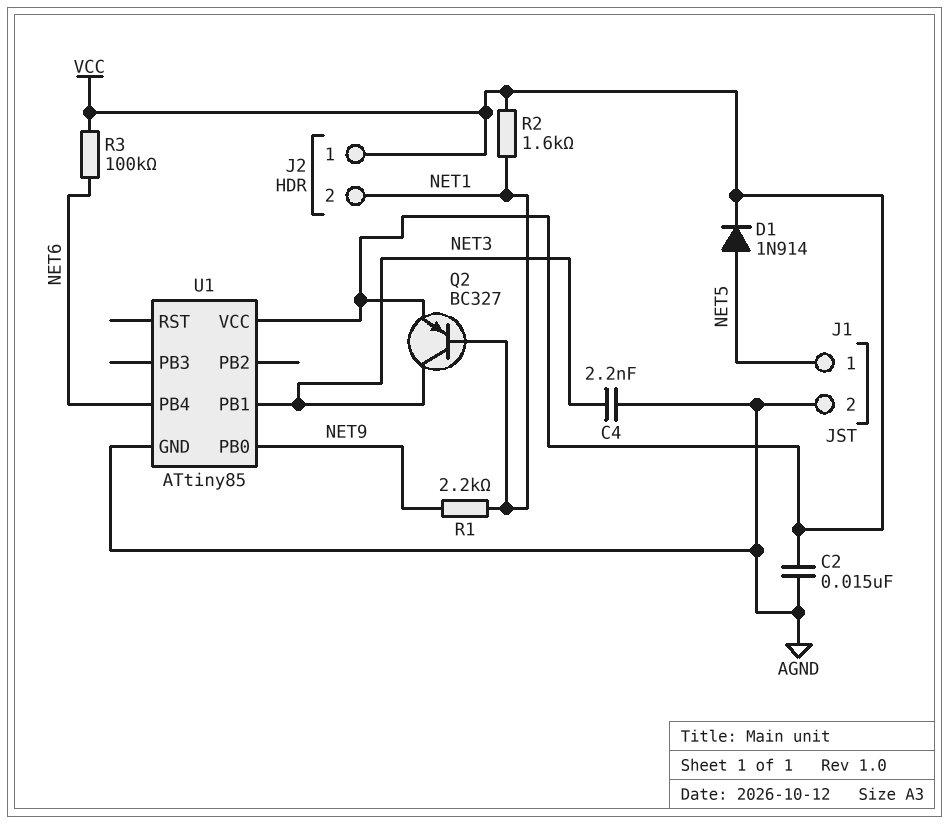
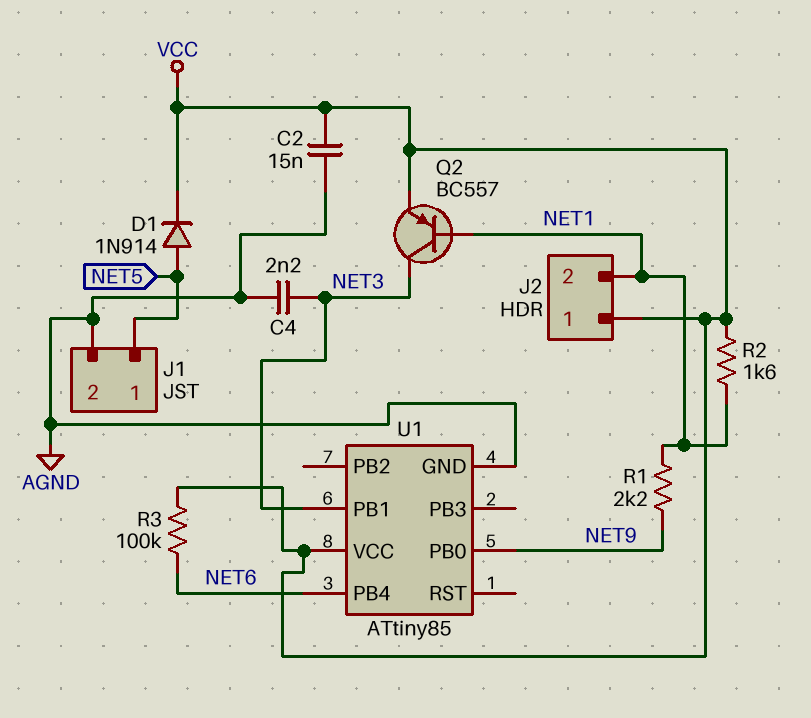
Q2: PNP BC327 (B NET1, C NET3, E VCC) -> PNP BC557 (B NET1, C NET3, E VCC)

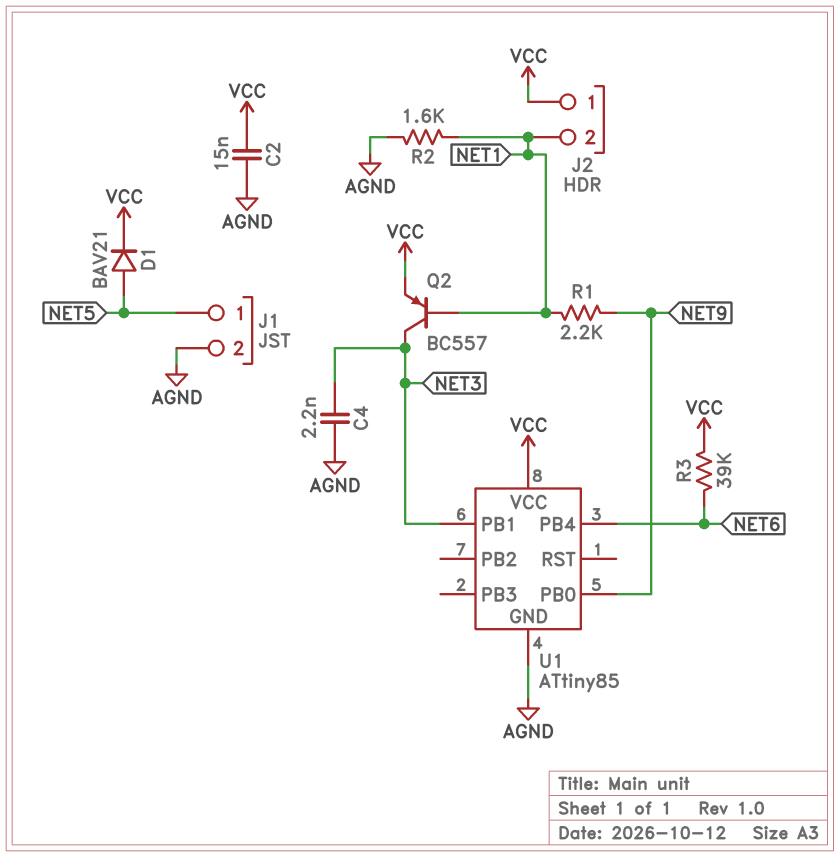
D1: diode 1N914 (A NET5, K VCC) -> diode BAV21 (A NET5, K VCC)
R2: 1.6k (NET1, VCC) -> 1.6k (AGND, NET1)
R3: 100k (NET6, VCC) -> 39k (NET6, VCC)

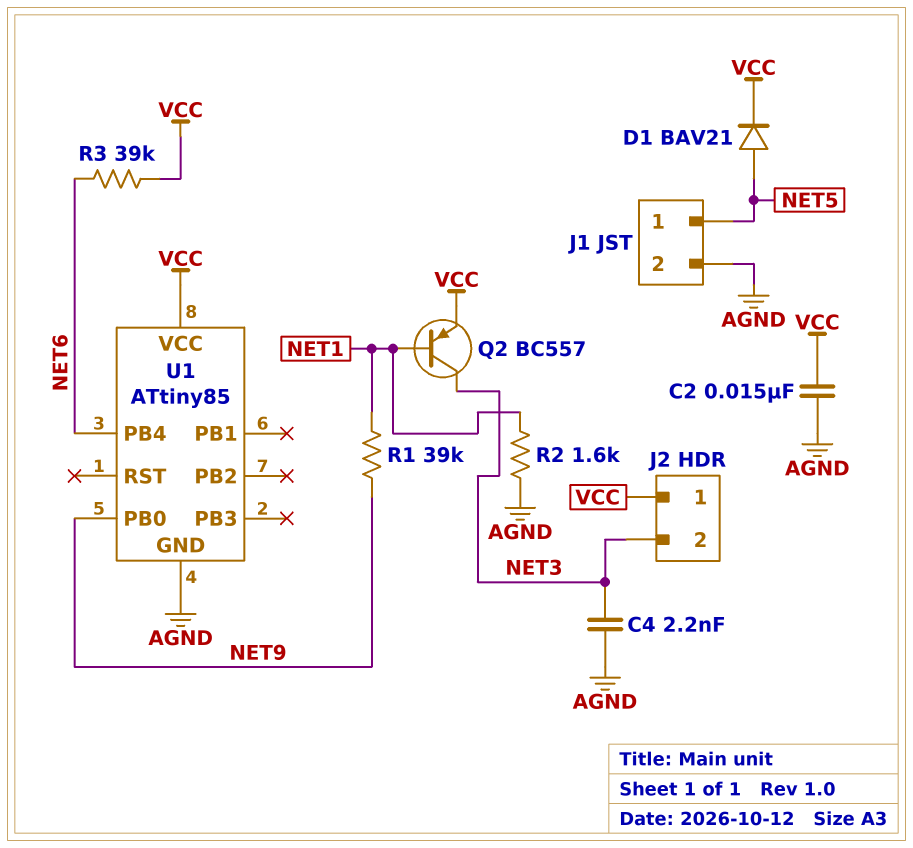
J2 pin 2: NET1 -> NET3
R1: 2.2k (NET1, NET9) -> 39k (NET1, NET9)
U1 pin PB1: NET3 -> none

